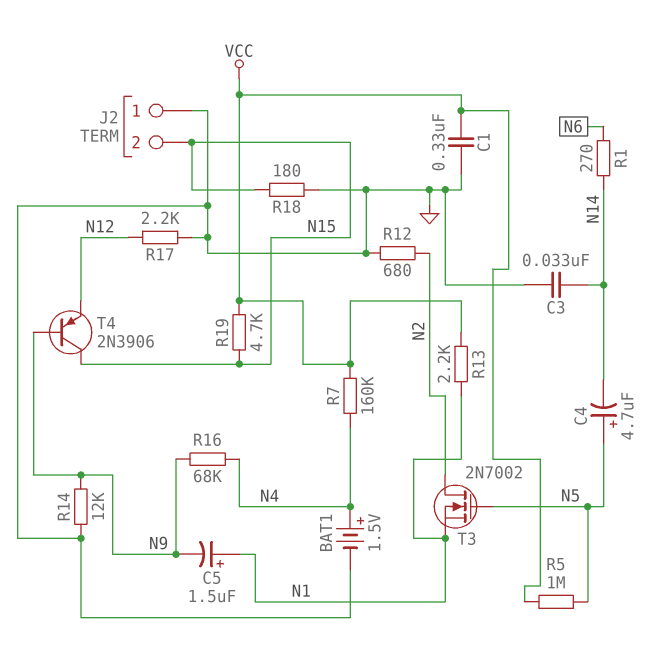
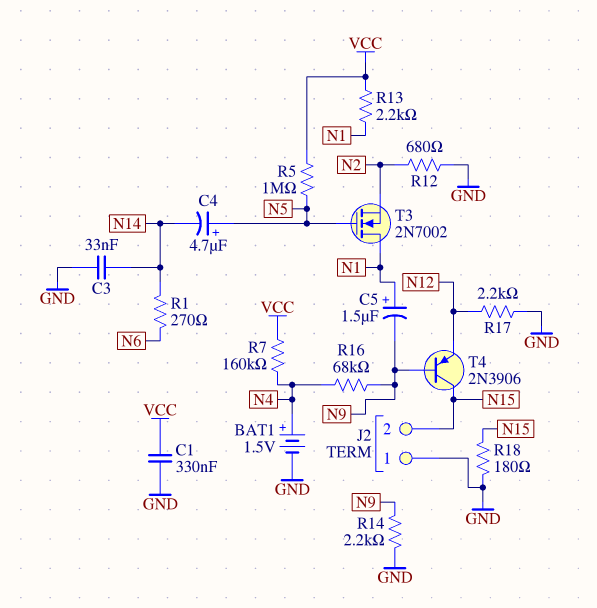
R14: 12k (GND, N9) -> 2.2k (GND, N9)
R19: 4.7k (N15, VCC) -> none
T3: NMOS 2N7002 (G N5, D N2, S N1) -> NMOS 2N7002 (G N5, D N1, S N2)

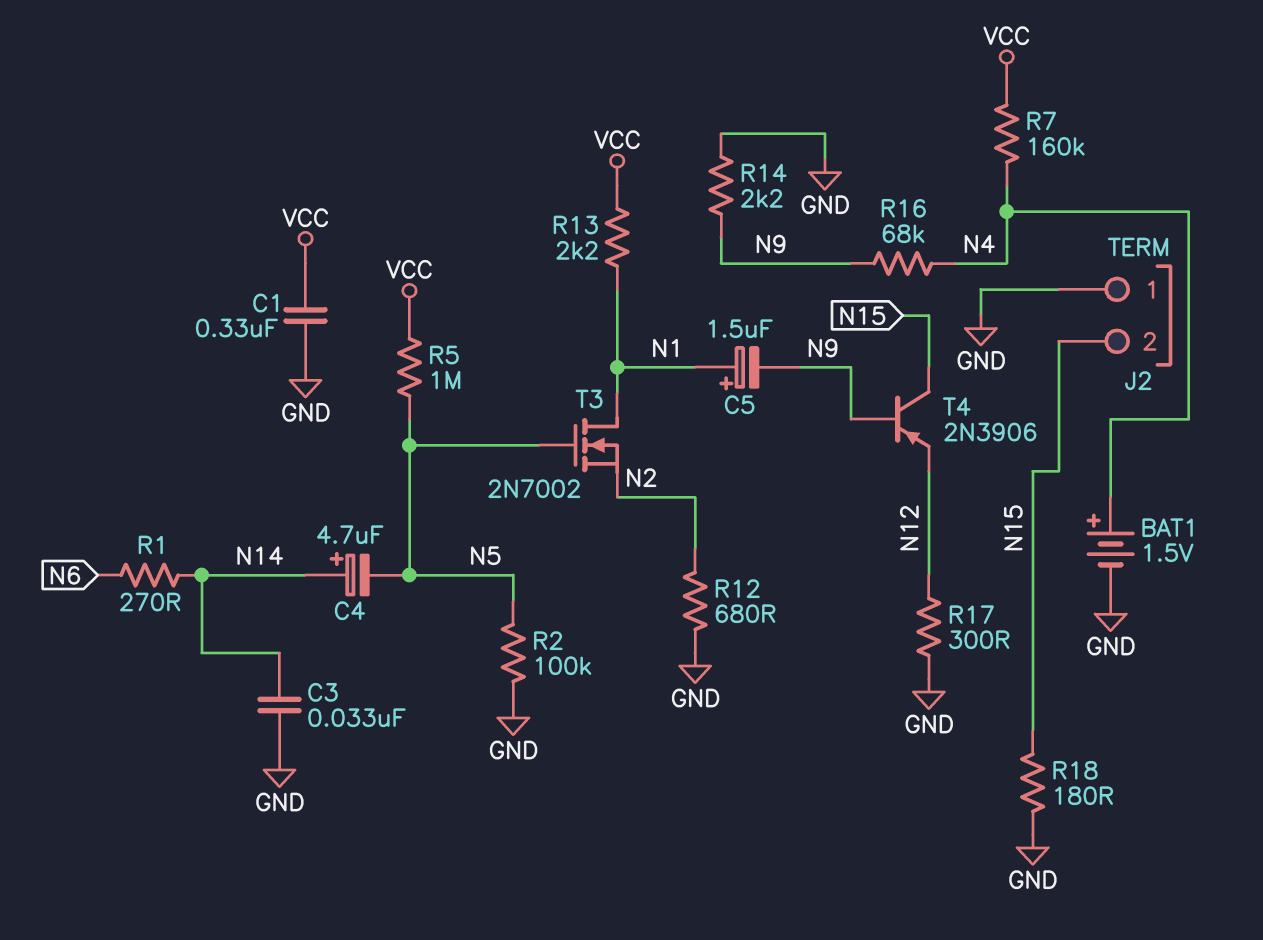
C4: 4.7uF (plus N5, minus N14) -> 4.7uF (plus N14, minus N5)
R2: none -> 100k (GND, N5)
R17: 2.2k (GND, N12) -> 300 (GND, N12)

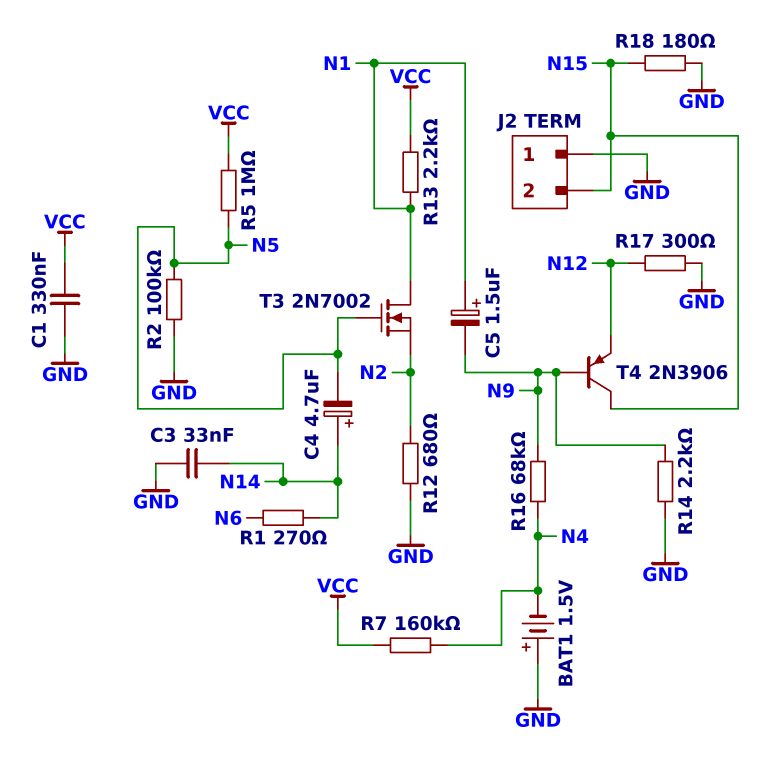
BAT1: 1.5V (plus N4, minus GND) -> 1.5V (plus GND, minus N4)

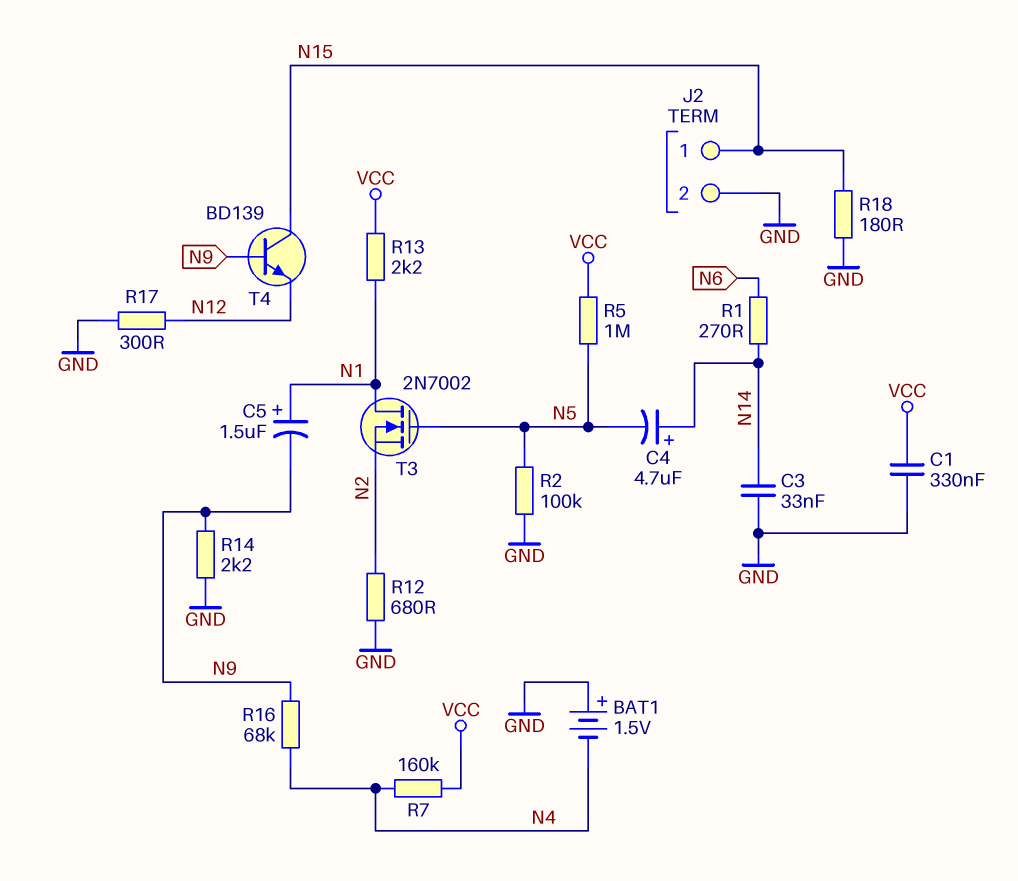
J2 pin 1: GND -> N15
J2 pin 2: N15 -> GND
T4: PNP 2N3906 (B N9, C N15, E N12) -> NPN BD139 (B N9, C N15, E N12)

